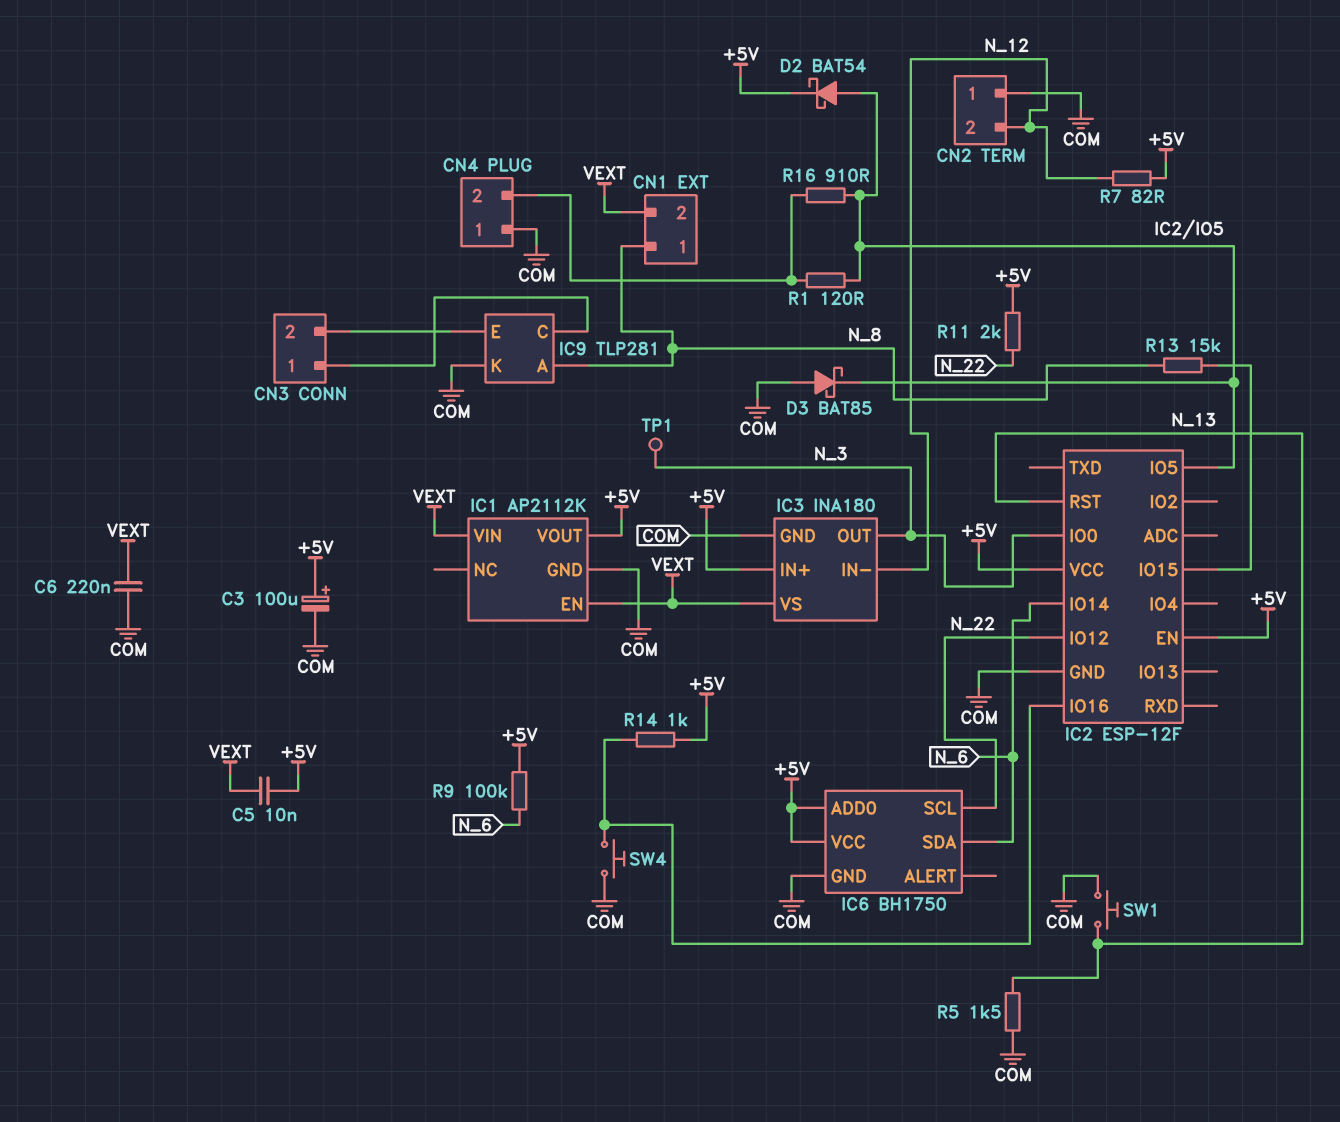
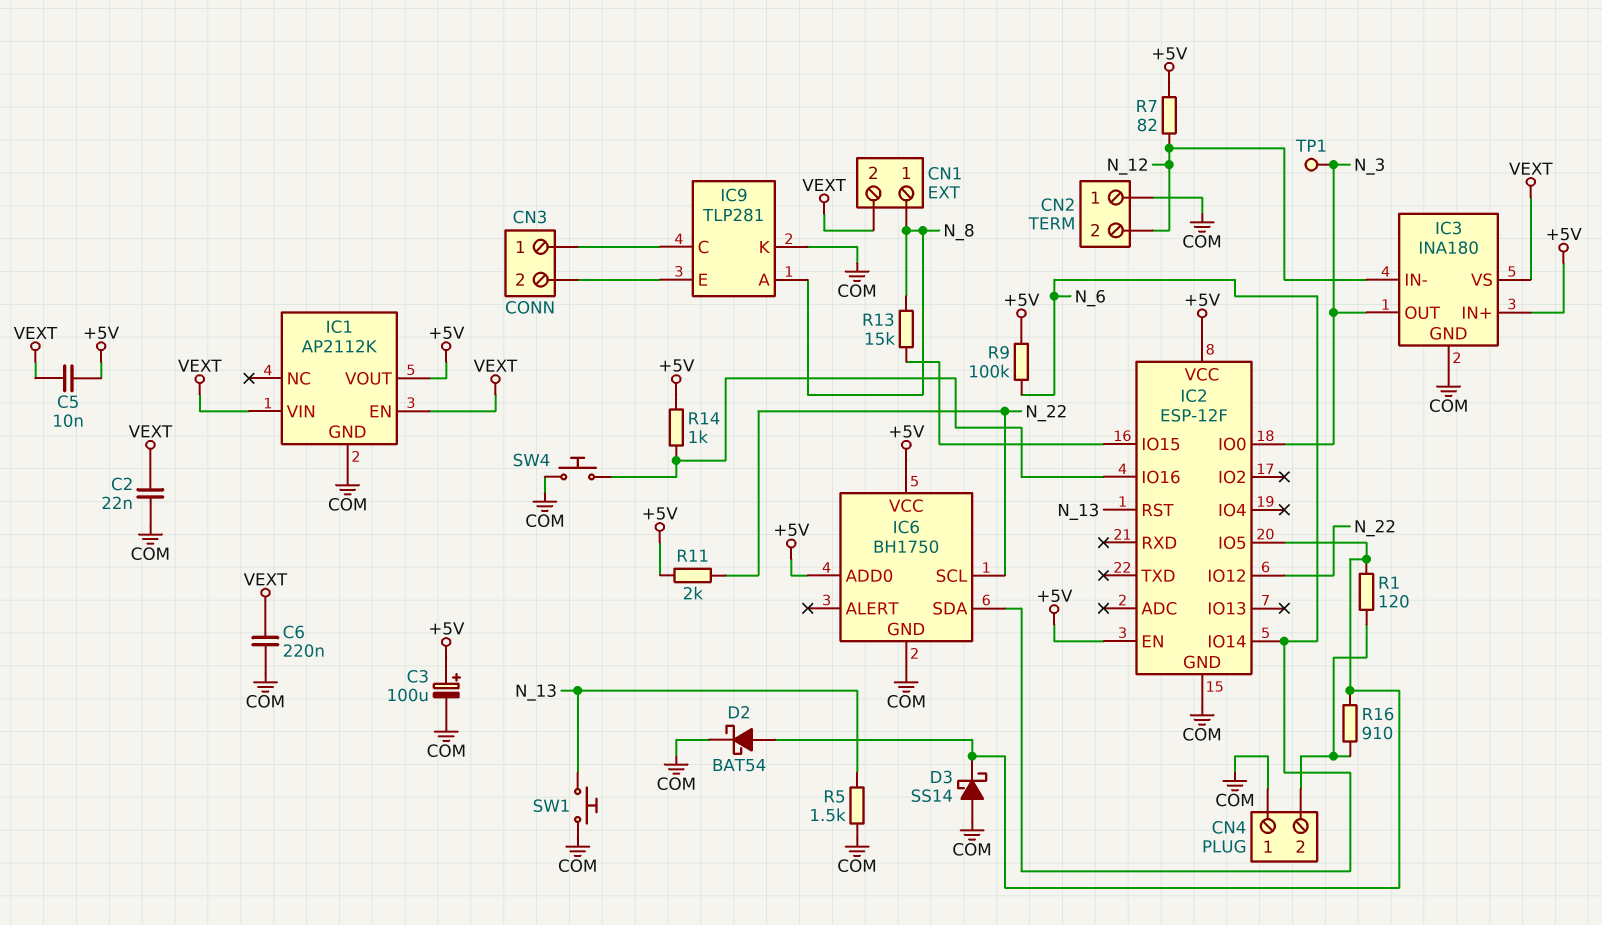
C2: none -> 22nF (COM, VEXT)
D2: schottky BAT54 (A IC2/IO5, K +5V) -> schottky BAT54 (A IC2/IO5, K COM)
D3: schottky BAT85 (A COM, K IC2/IO5) -> schottky SS14 (A COM, K IC2/IO5)

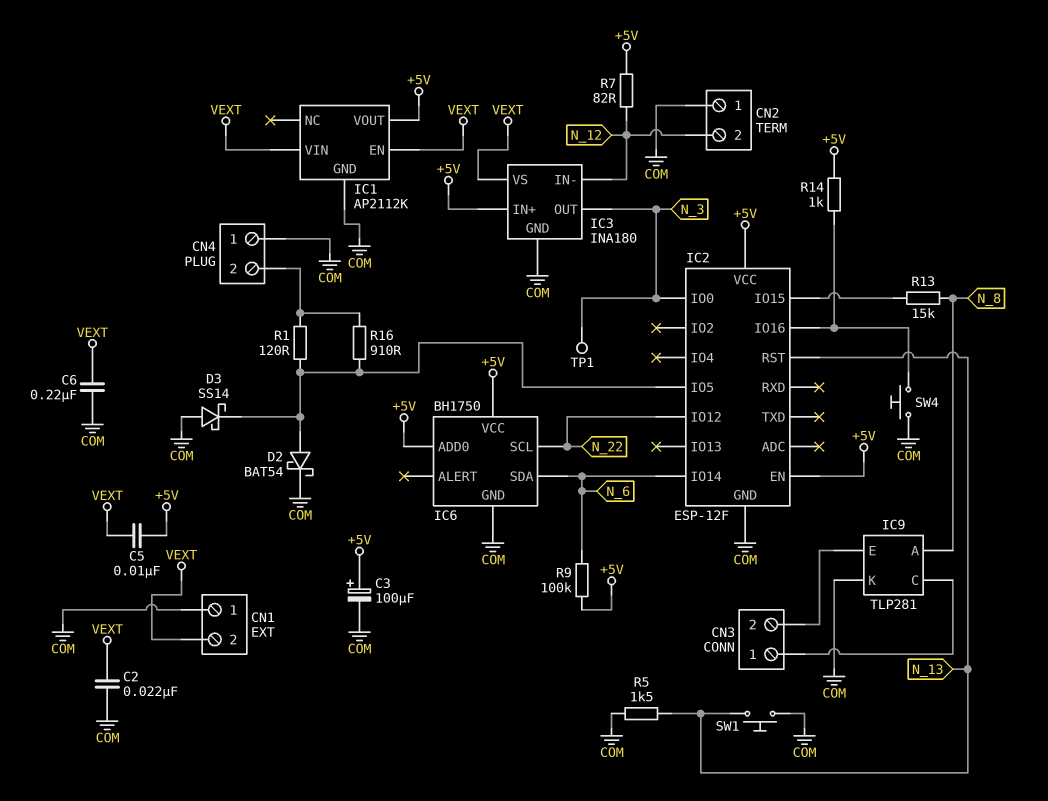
CN1 pin 1: N_8 -> COM
R11: 2k (+5V, N_22) -> none

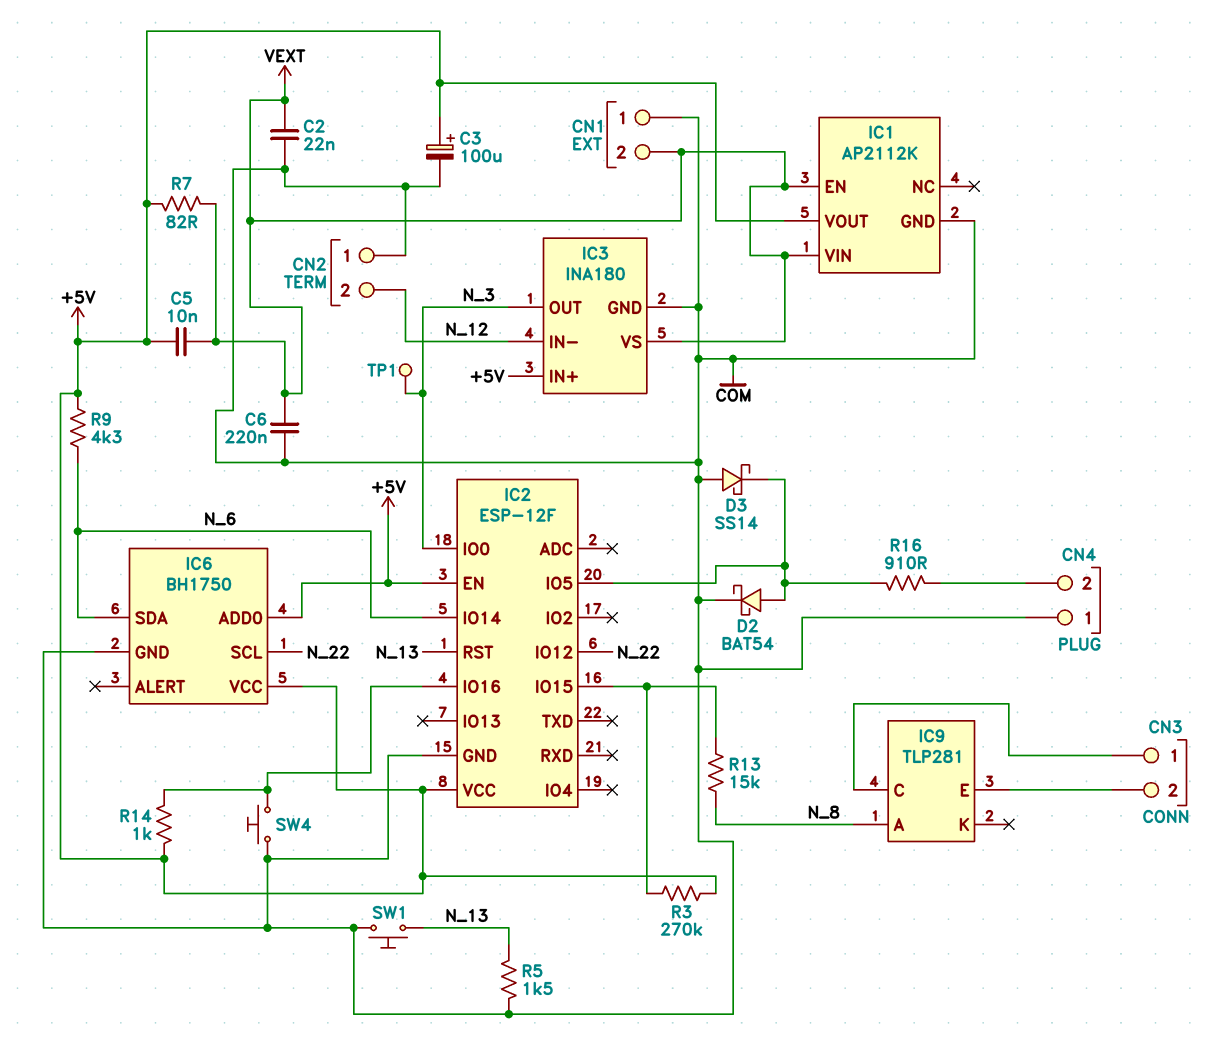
IC9 pin K: COM -> none
R1: 120 (CN4/2, IC2/IO5) -> none
R3: none -> 270k (+5V, IC2/IO15)
R7: 82 (+5V, N_12) -> 82 (+5V, VEXT)
R9: 100k (+5V, N_6) -> 4.3k (+5V, N_6)

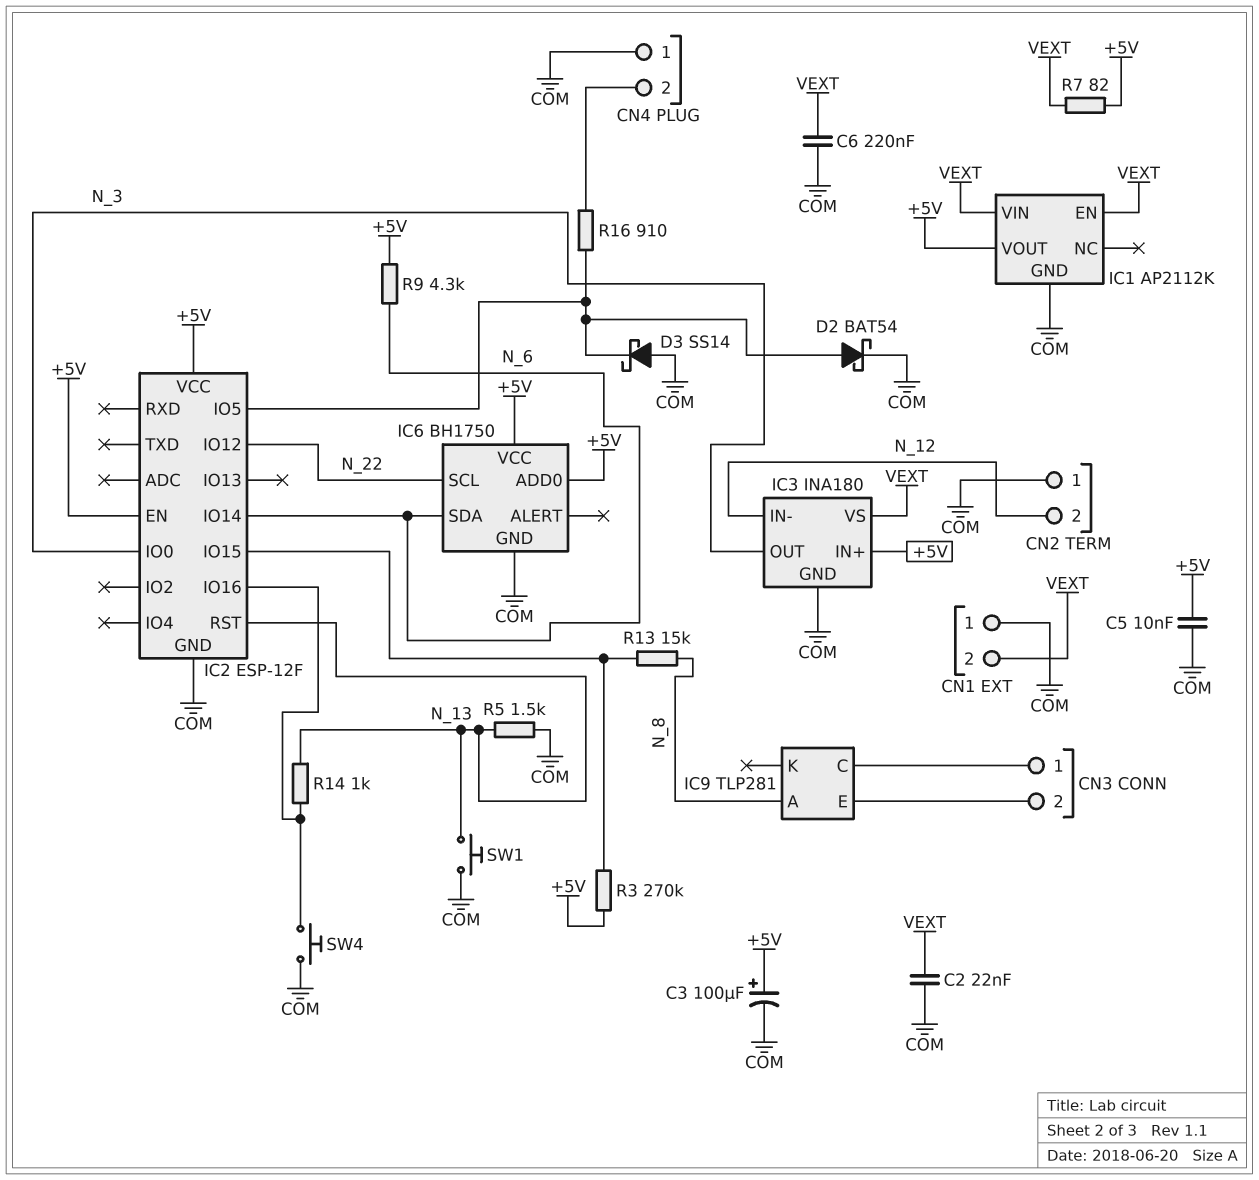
C5: 10nF (+5V, VEXT) -> 10nF (+5V, COM)
R14: 1k (+5V, IC2/IO16) -> 1k (IC2/IO16, N_13)
TP1: test point (N_3) -> none

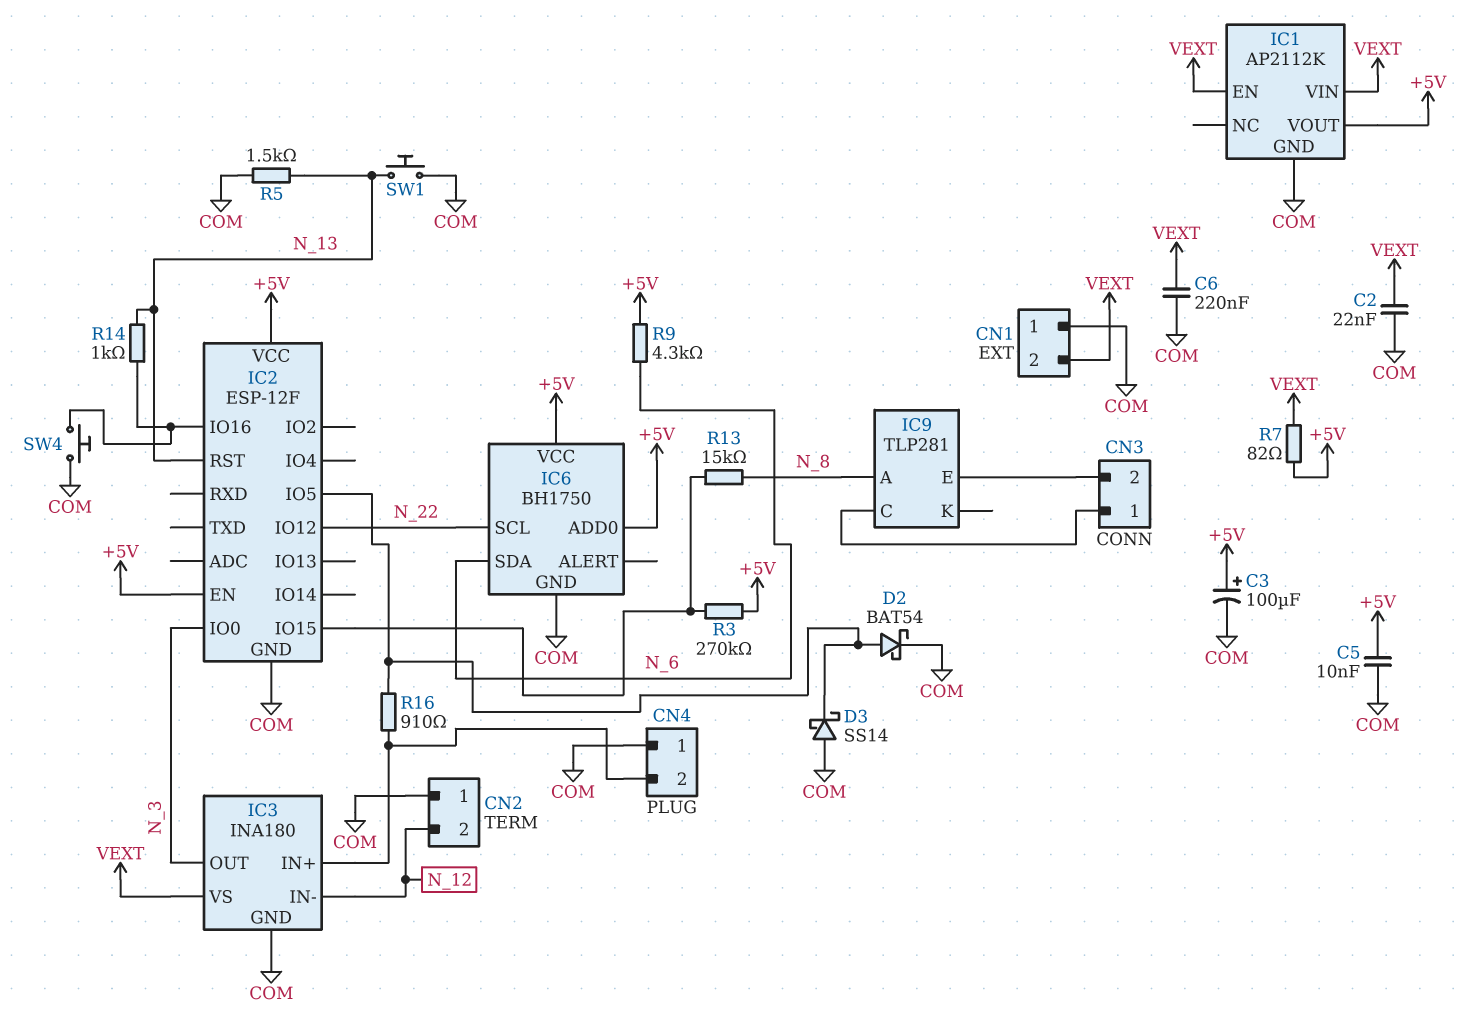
IC2 pin IO14: N_6 -> none
IC3 pin IN+: +5V -> CN4/2

